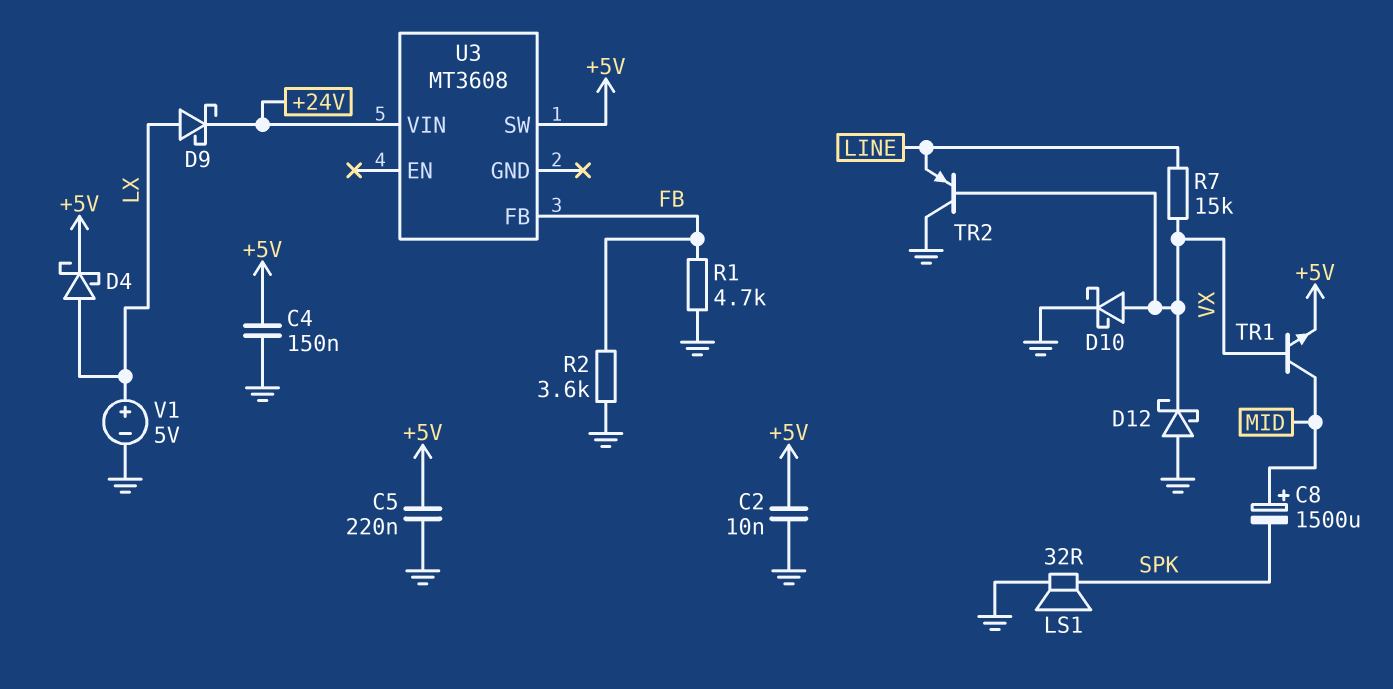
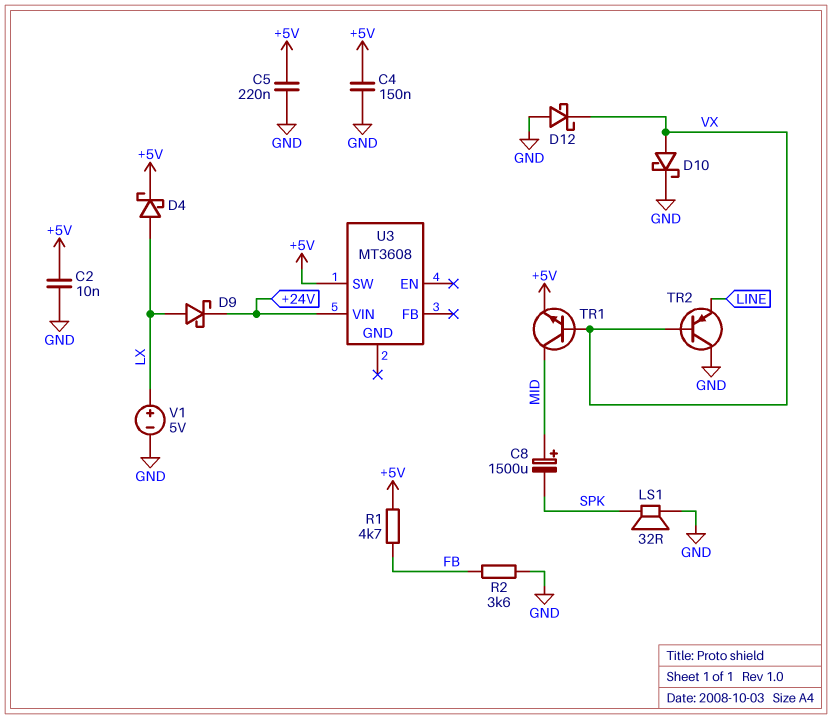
R1: 4.7k (FB, GND) -> 4.7k (+5V, FB)
R7: 15k (LINE, VX) -> none
U3 pin FB: FB -> none

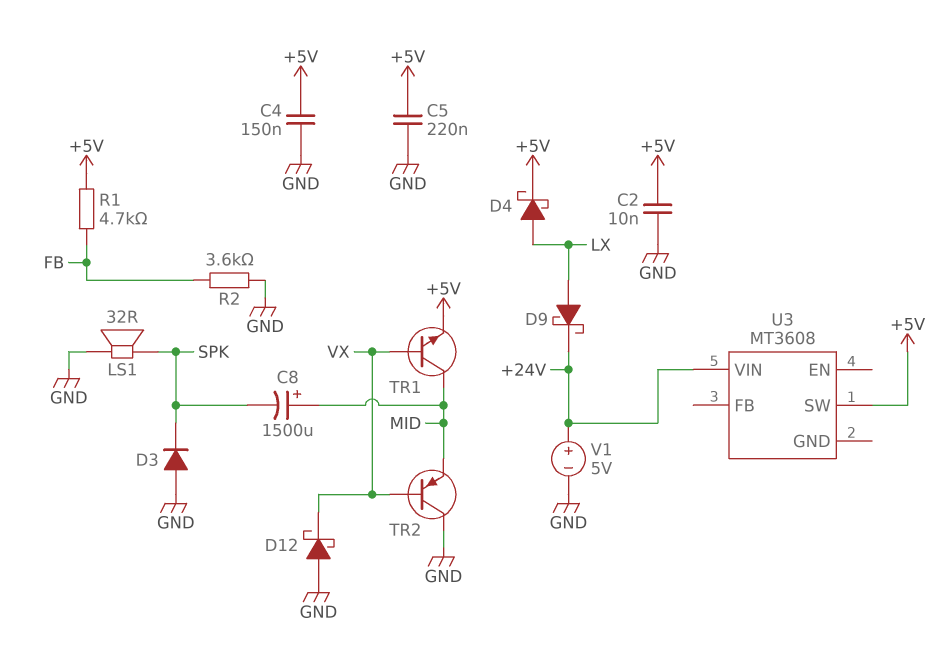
D3: none -> diode (A GND, K SPK)
D10: schottky (A VX, K GND) -> none
TR2: PNP (B VX, C GND, E LINE) -> PNP (B VX, C GND, E MID)
V1: 5V (plus LX, minus GND) -> 5V (plus +24V, minus GND)

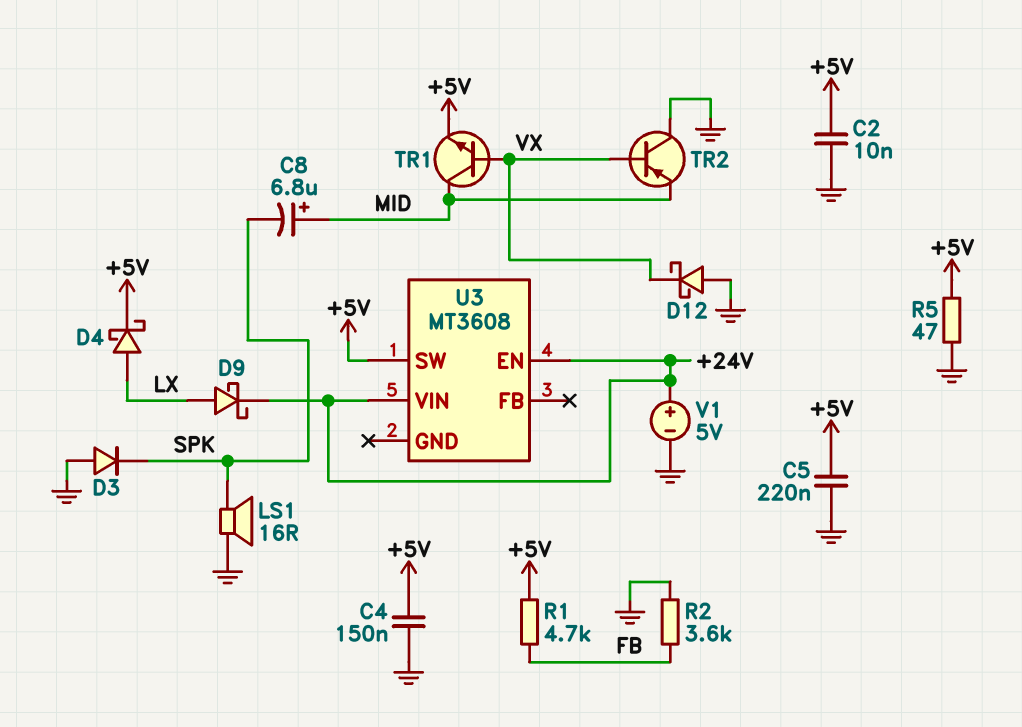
C8: 1500uF (plus MID, minus SPK) -> 6.8uF (plus MID, minus SPK)
LS1: speaker 32R (GND, SPK) -> speaker 16R (GND, SPK)
R5: none -> 47 (+5V, GND)
U3 pin EN: none -> +24V

